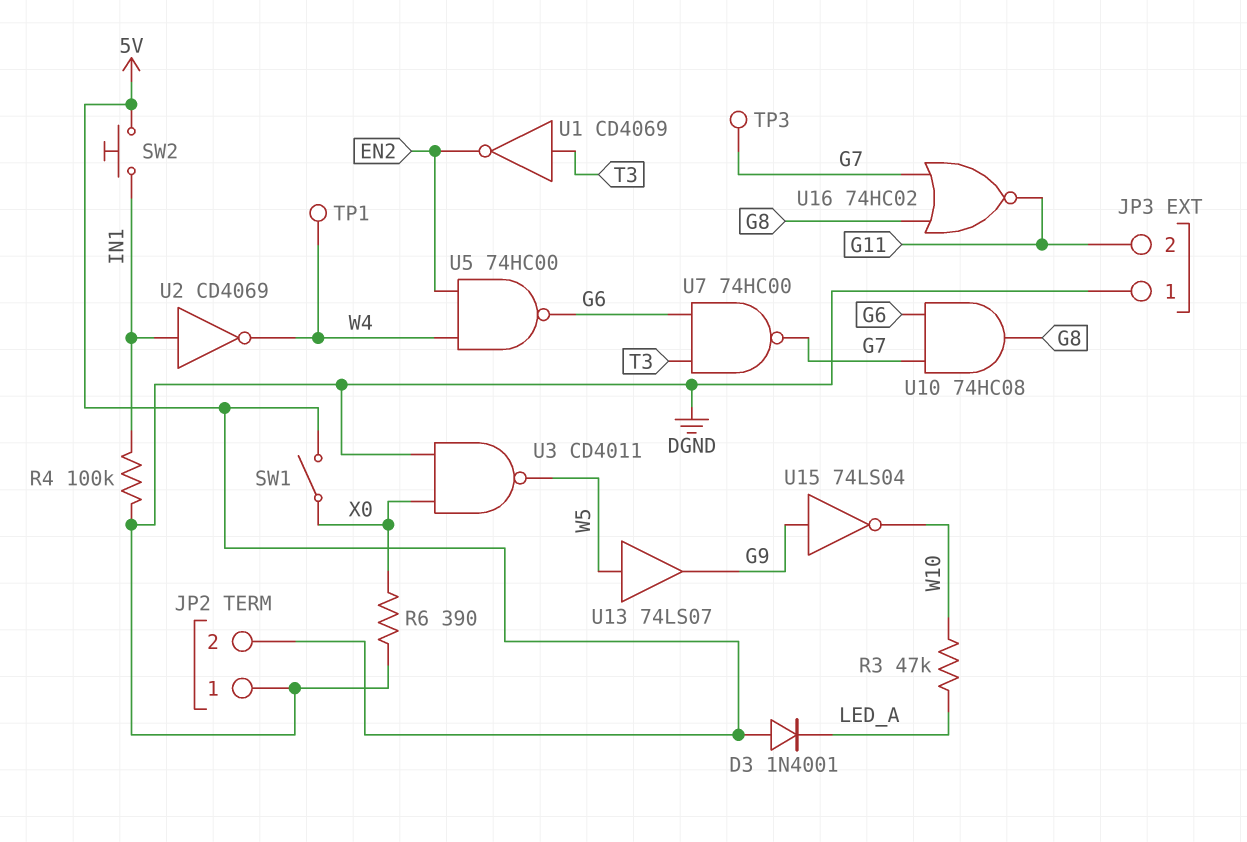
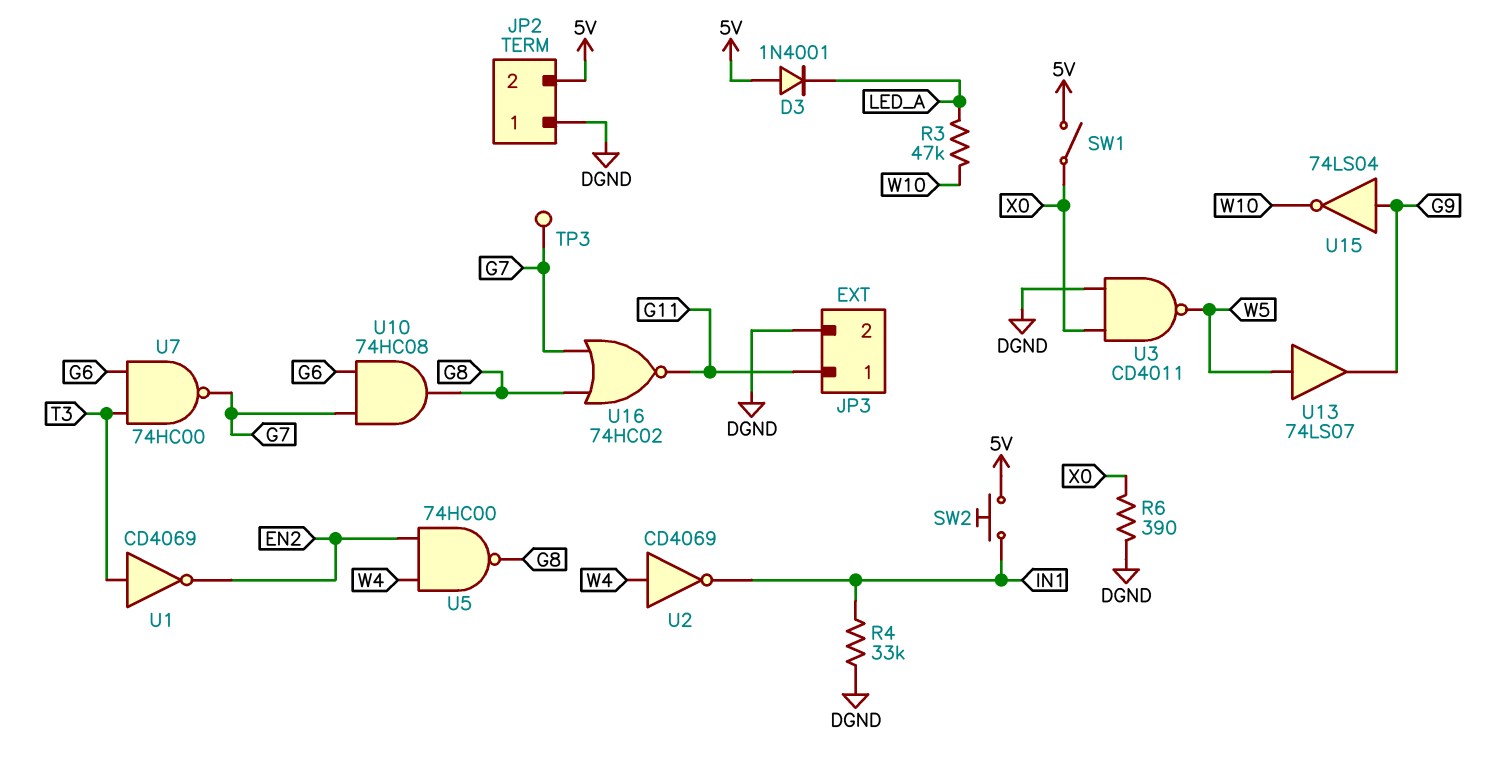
JP3 pin 1: DGND -> G11
JP3 pin 2: G11 -> DGND
R4: 100k (DGND, IN1) -> 33k (DGND, IN1)
TP1: test point (W4) -> none
U2: NOT CD4069 (in IN1, out W4) -> NOT CD4069 (in W4, out IN1)
U5: NAND 74HC00 (in EN2, in W4, out G6) -> NAND 74HC00 (in EN2, in W4, out G8)

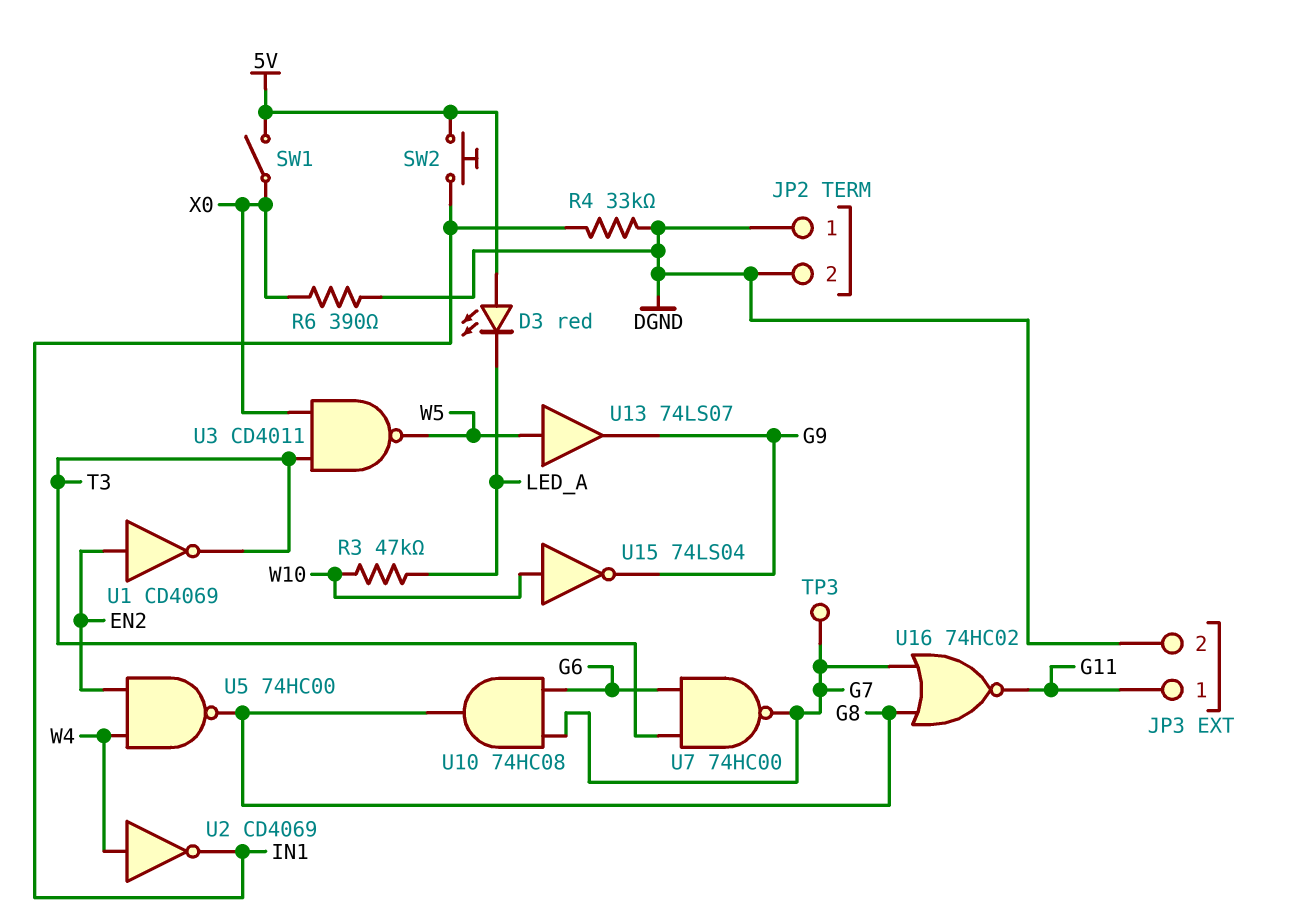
D3: diode 1N4001 (A 5V, K LED_A) -> LED red (A 5V, K LED_A)
JP2 pin 2: 5V -> DGND
U1: NOT CD4069 (in T3, out EN2) -> NOT CD4069 (in EN2, out T3)
U3: NAND CD4011 (in DGND, in X0, out W5) -> NAND CD4011 (in T3, in X0, out W5)
U15: NOT 74LS04 (in G9, out W10) -> NOT 74LS04 (in W10, out G9)

